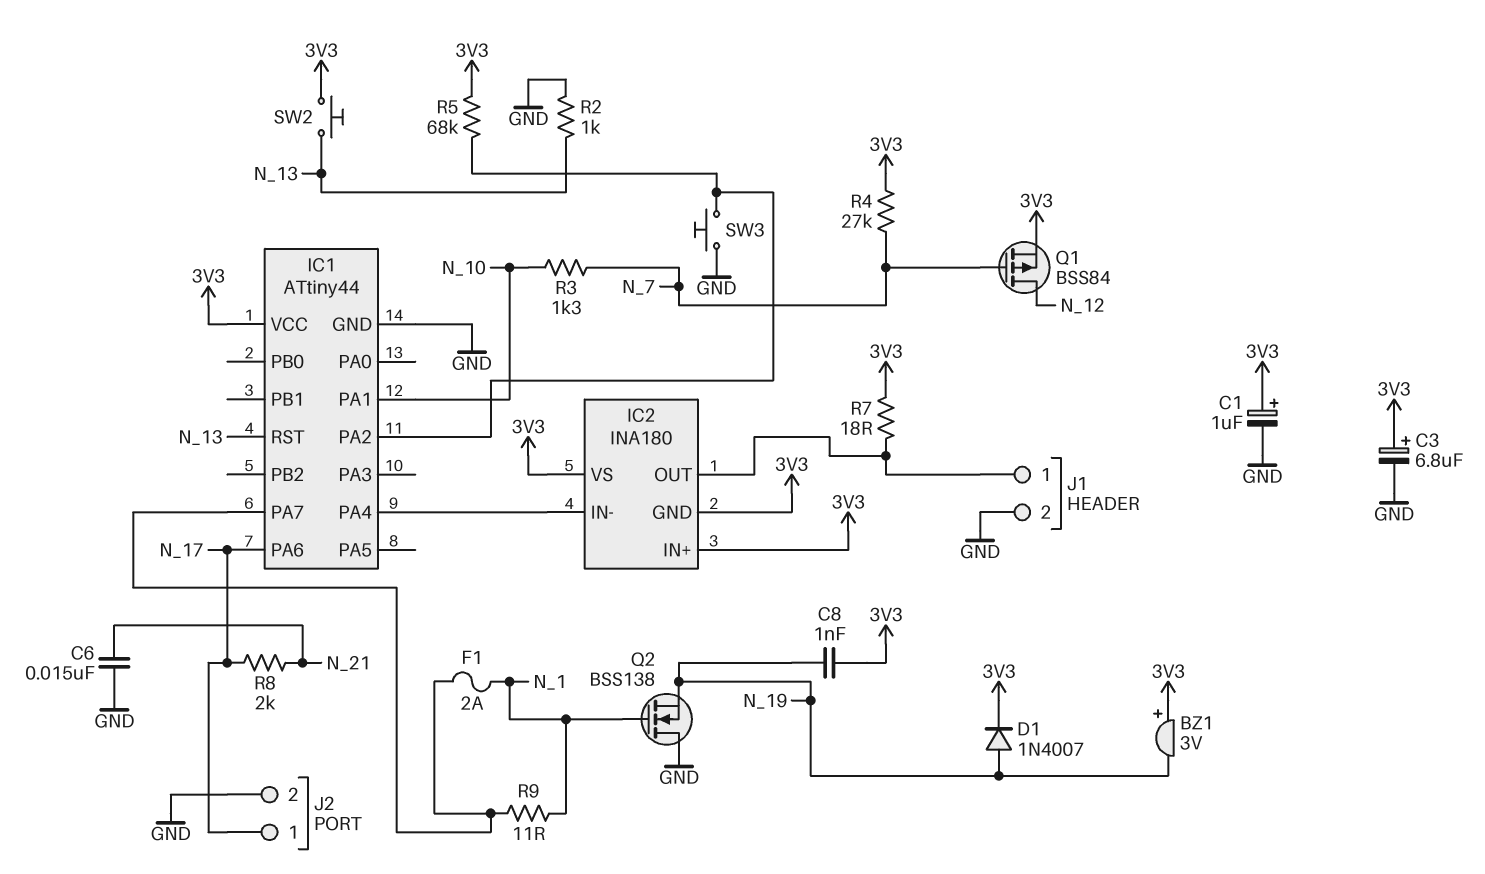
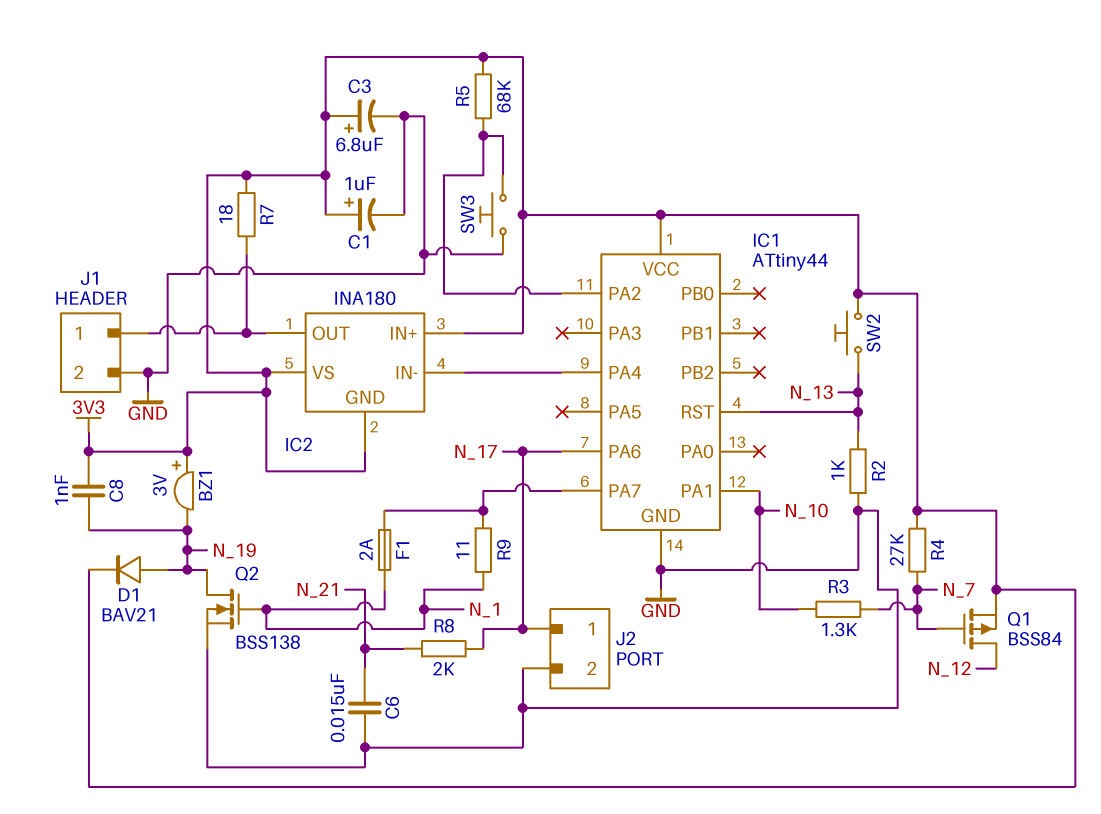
D1: diode 1N4007 (A N_19, K 3V3) -> diode BAV21 (A N_19, K 3V3)
Q2: NMOS BSS138 (G N_1, D GND, S N_19) -> NMOS BSS138 (G N_1, D N_19, S GND)

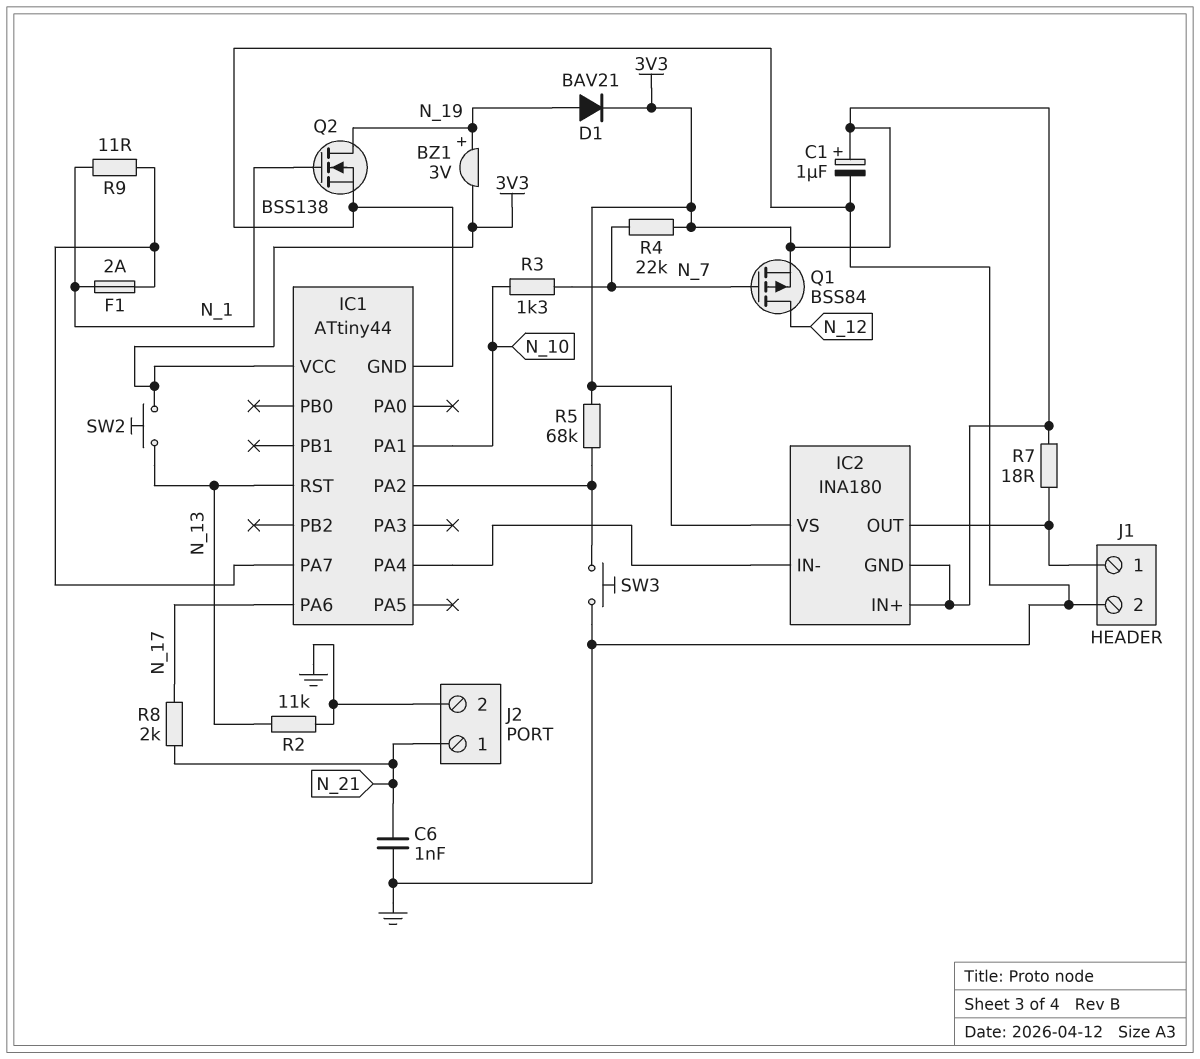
BZ1: buzzer 3V (plus 3V3, minus N_19) -> buzzer 3V (plus N_19, minus 3V3)
C3: 6.8uF (plus 3V3, minus GND) -> none
C6: 15nF (GND, N_21) -> 1nF (GND, N_21)
C8: 1nF (3V3, N_19) -> none
J2 pin 1: N_17 -> N_21
R2: 1k (GND, N_13) -> 11k (GND, N_13)
R4: 27k (3V3, N_7) -> 22k (3V3, N_7)

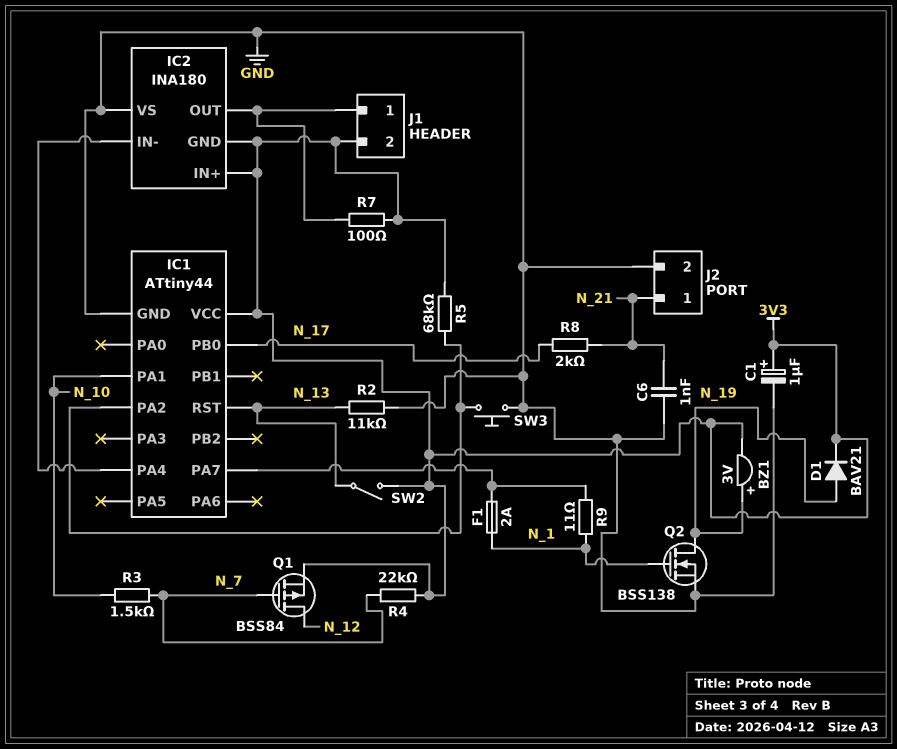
IC1 pin PA6: N_17 -> none
IC1 pin PB0: none -> N_17
IC2 pin VS: 3V3 -> GND
J1 pin 2: GND -> 3V3
R3: 1.3k (N_7, N_10) -> 1.5k (N_7, N_10)
R7: 18 (3V3, IC2/OUT) -> 100 (3V3, IC2/OUT)
SW2: button (3V3, N_13) -> switch (3V3, N_13)

